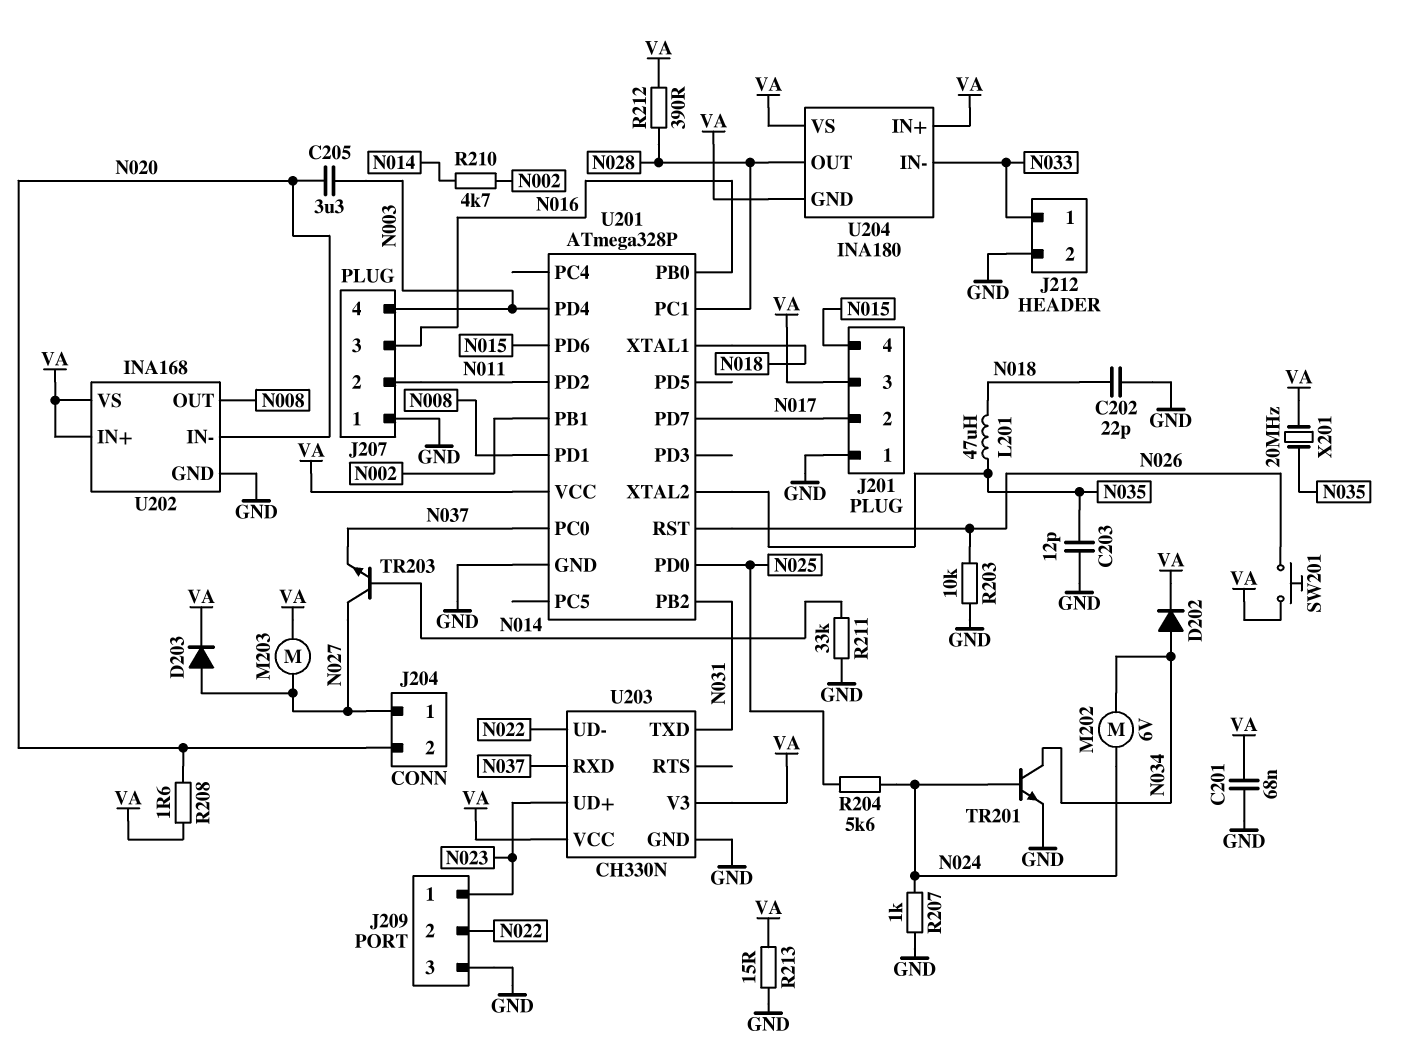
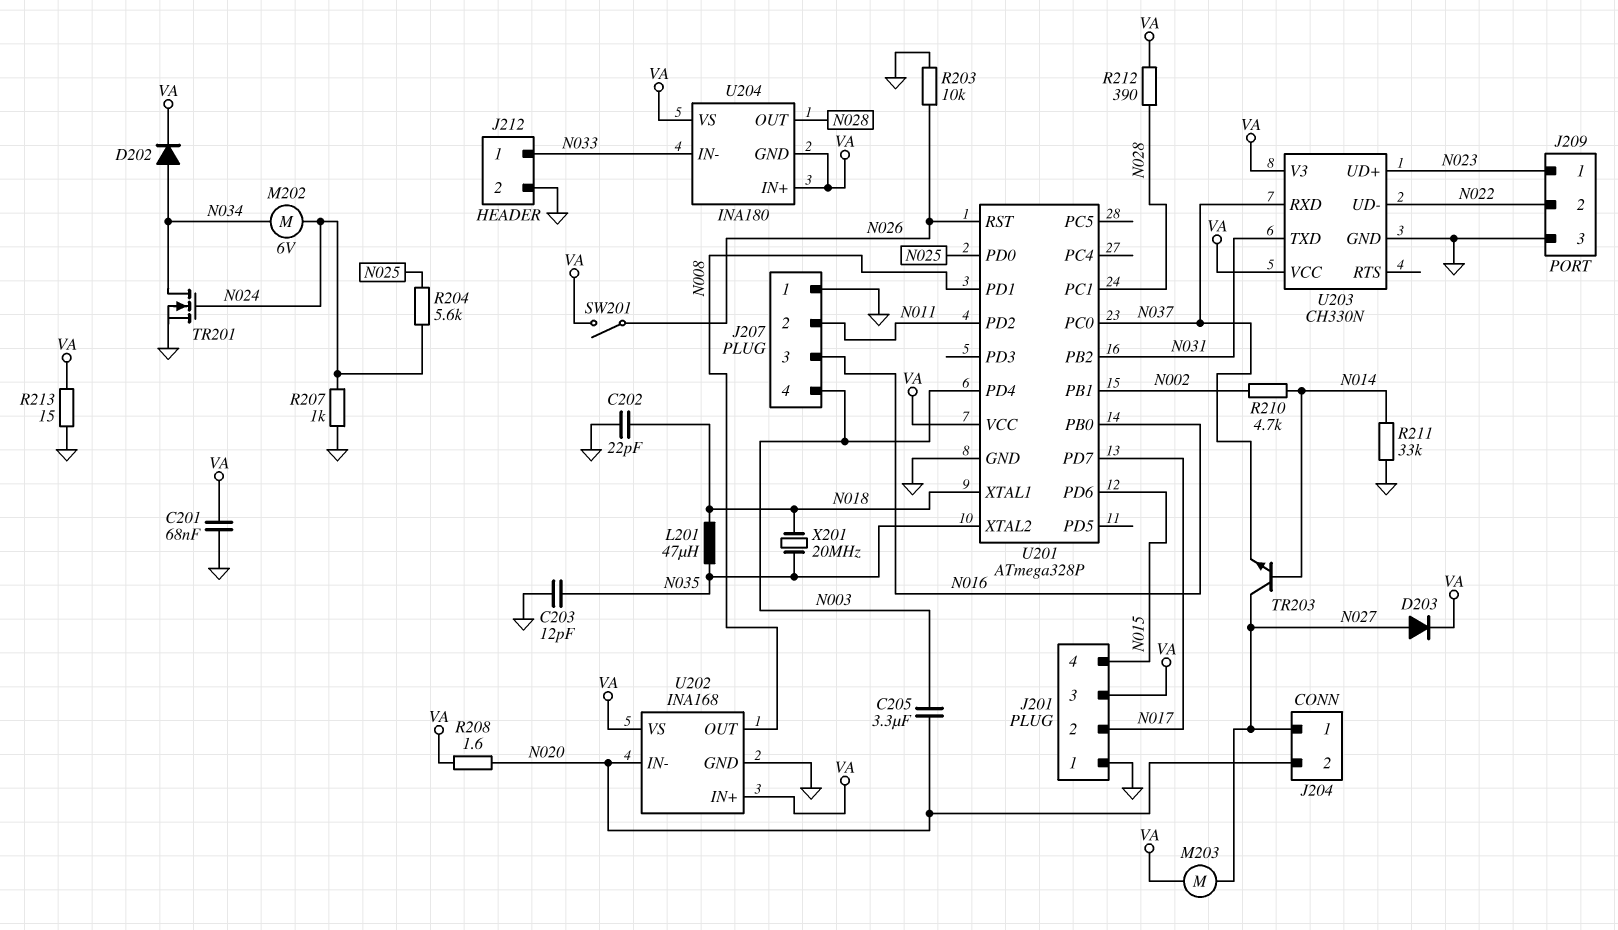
SW201: button (N026, VA) -> switch (N026, VA)
TR201: NPN (B N024, C N034, E GND) -> NMOS (G N024, D N034, S GND)
X201: 20MHz (N035, VA) -> 20MHz (N018, N035)

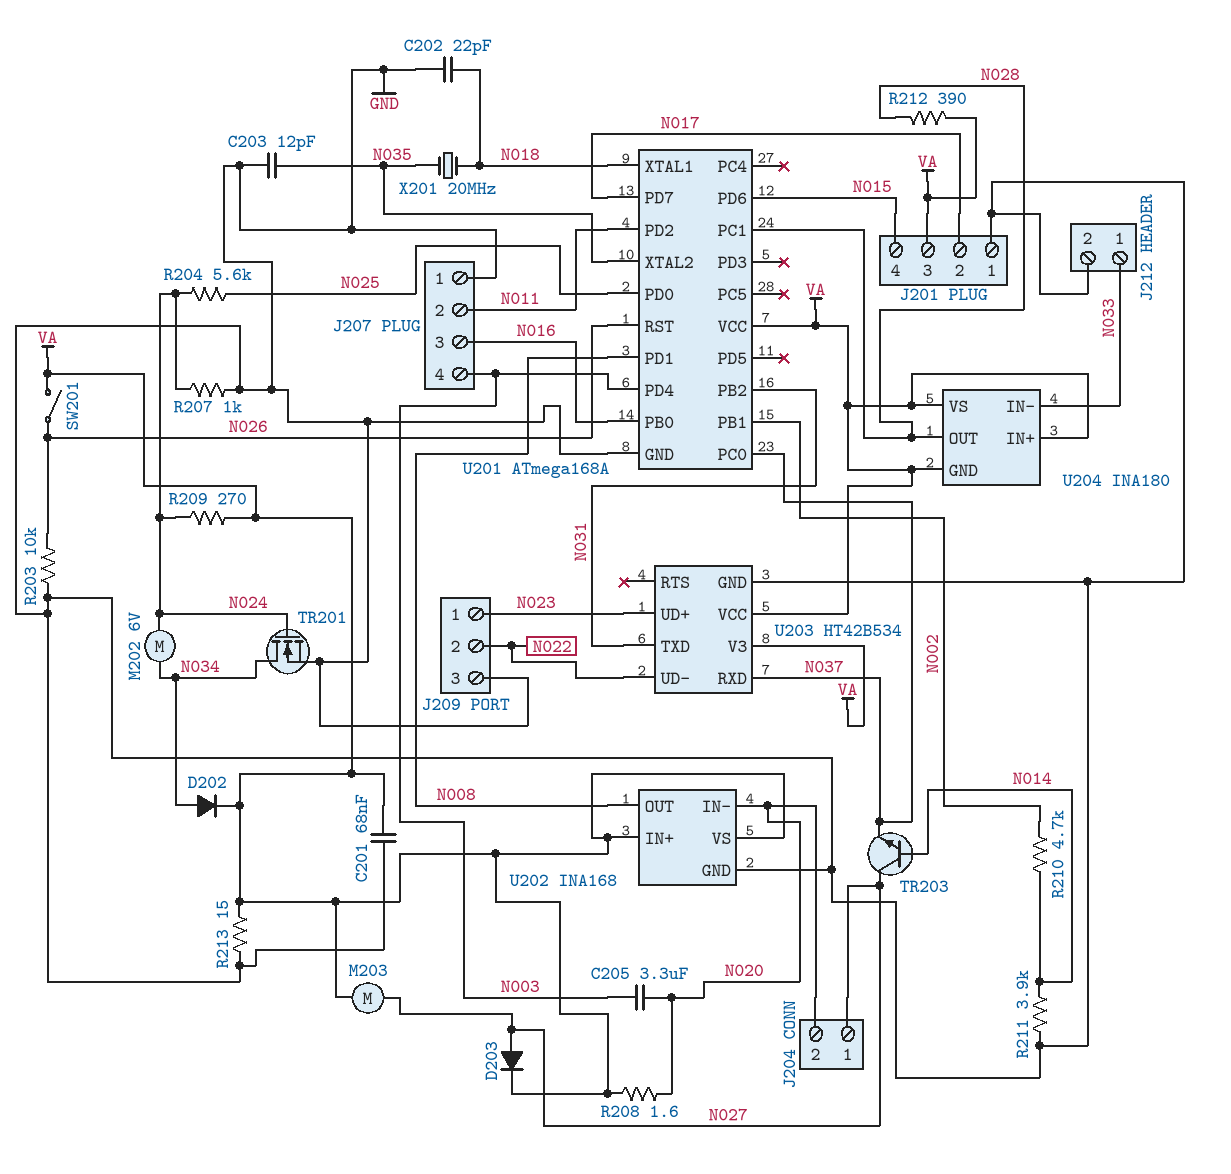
L201: 47uH (N018, N035) -> none
R209: none -> 270 (N024, VA)
R211: 33k (GND, N014) -> 3.9k (GND, N014)
U201: ATmega328P -> ATmega168A
U203: CH330N -> HT42B534

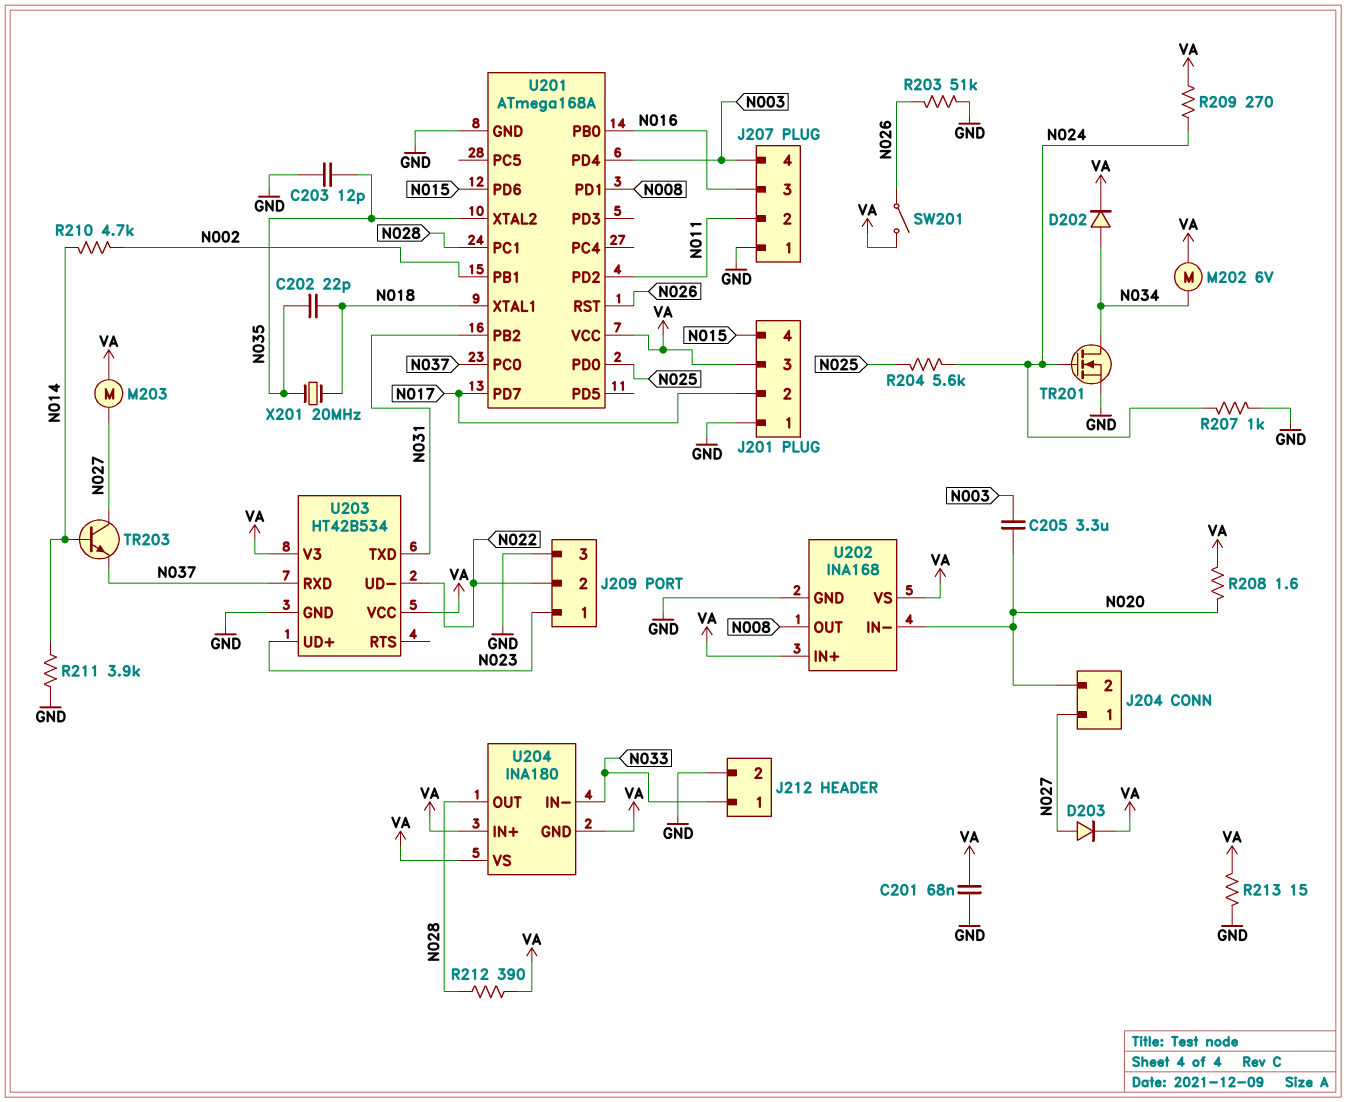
C202: 22pF (GND, N018) -> 22pF (N018, N035)
M202: motor 6V (N024, N034) -> motor 6V (N034, VA)
R203: 10k (GND, N026) -> 51k (GND, N026)

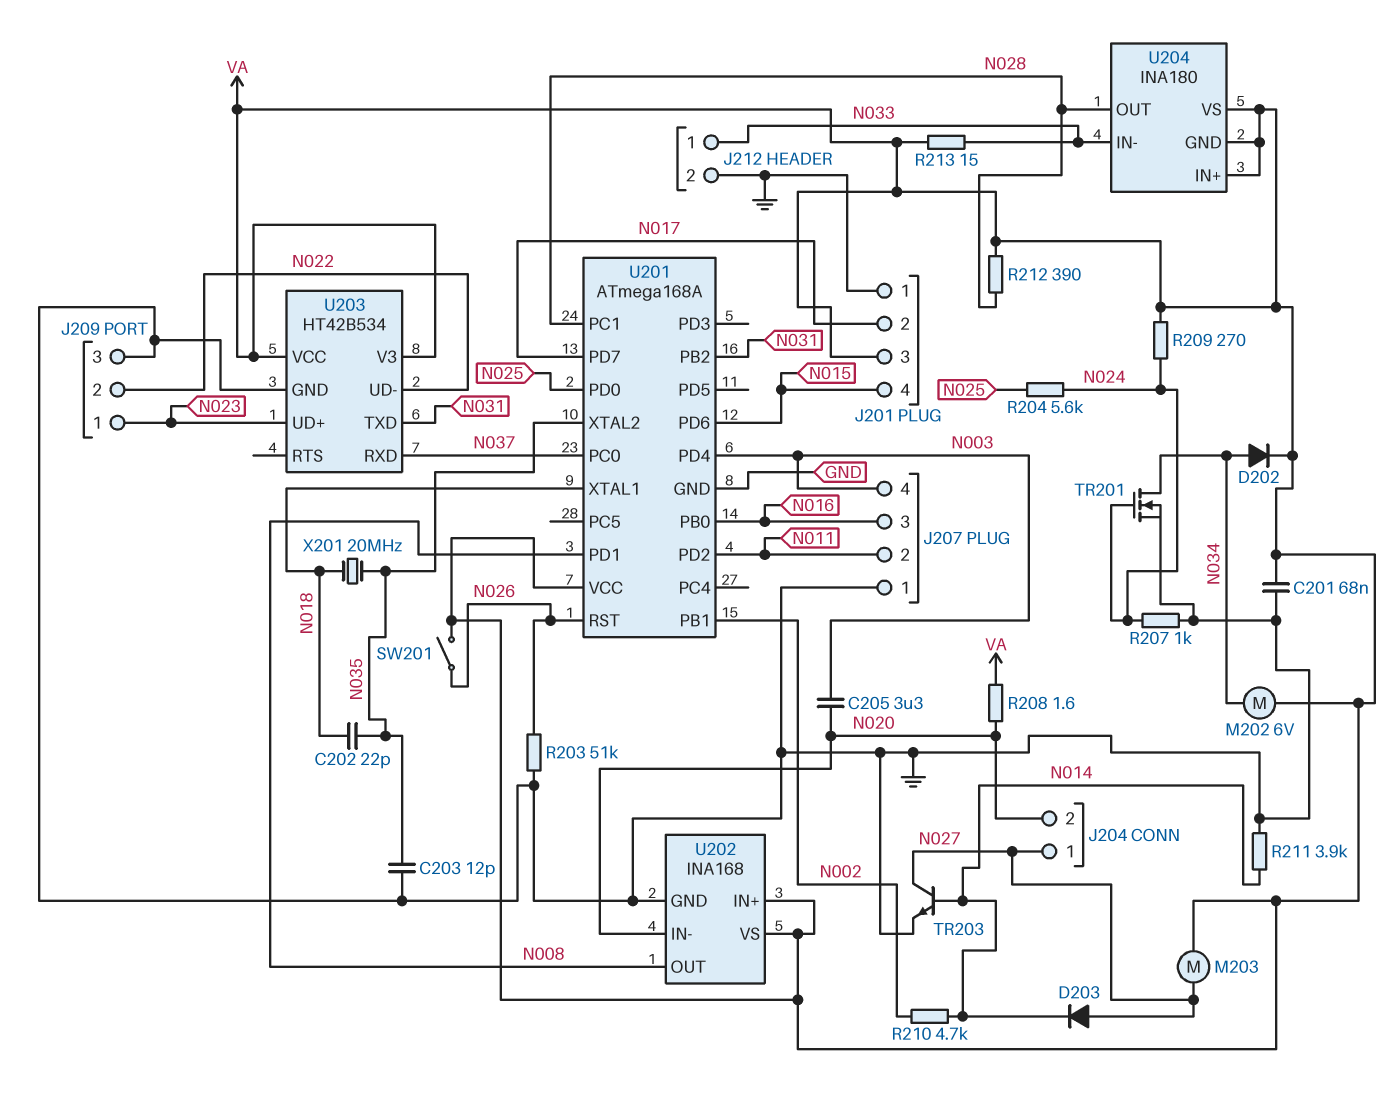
D203: diode (A N027, K VA) -> diode (A N027, K N014)
R213: 15 (GND, VA) -> 15 (N033, VA)
TR203: NPN (B N014, C N027, E N037) -> NPN (B N014, C N027, E GND)

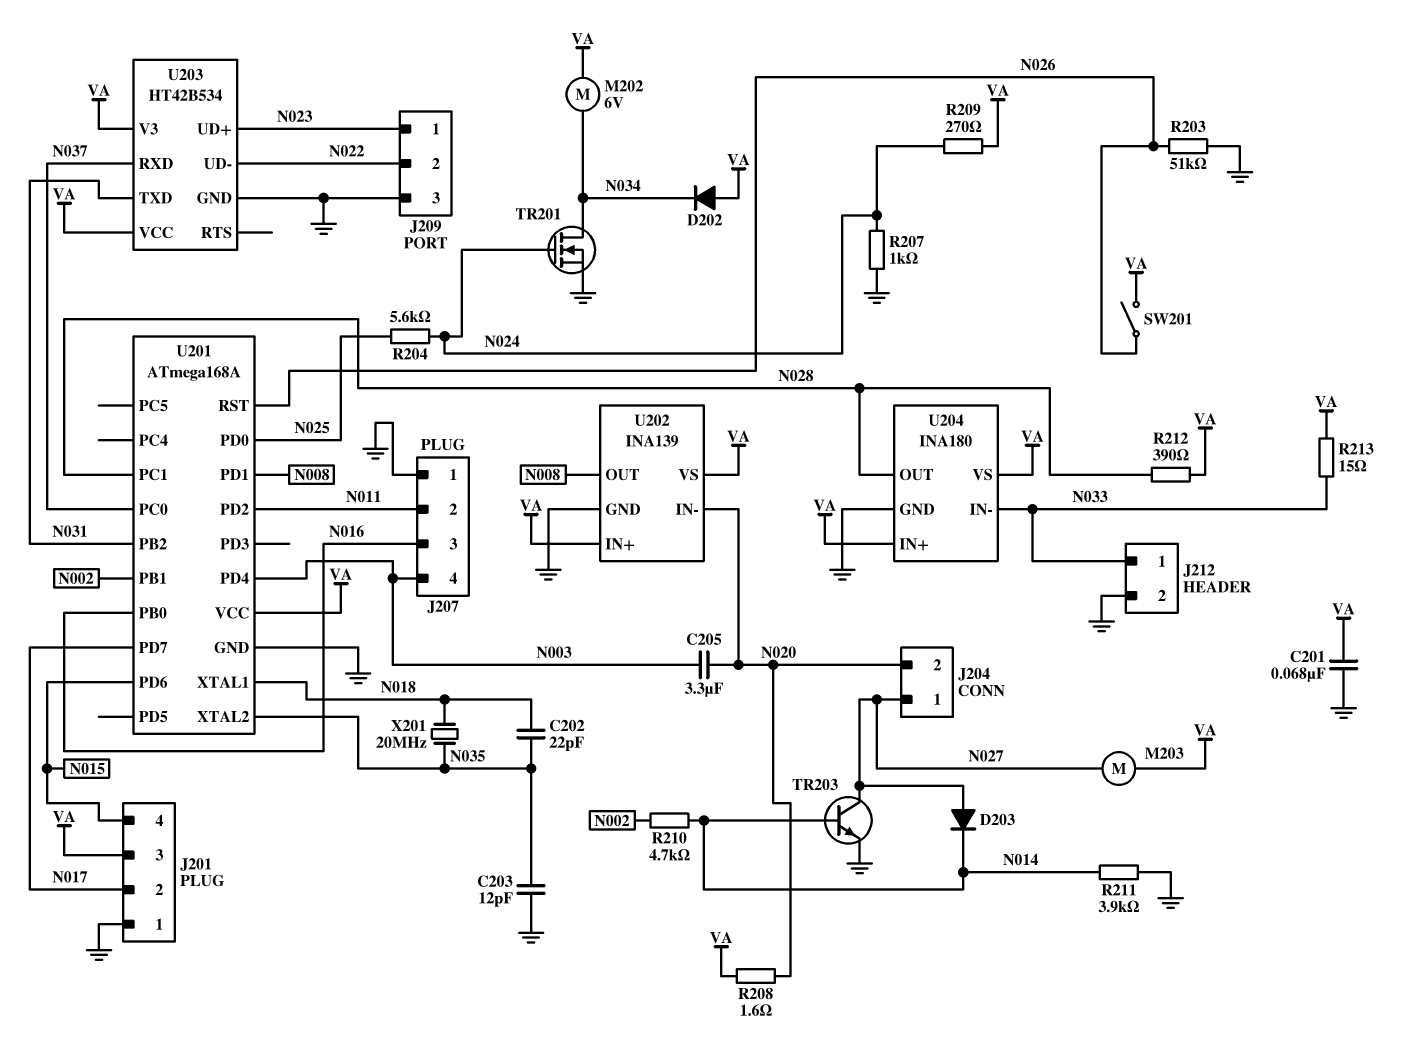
D202: diode (A N034, K VA) -> diode (A VA, K N034)
U202: INA168 -> INA139
U204 pin GND: VA -> GND

